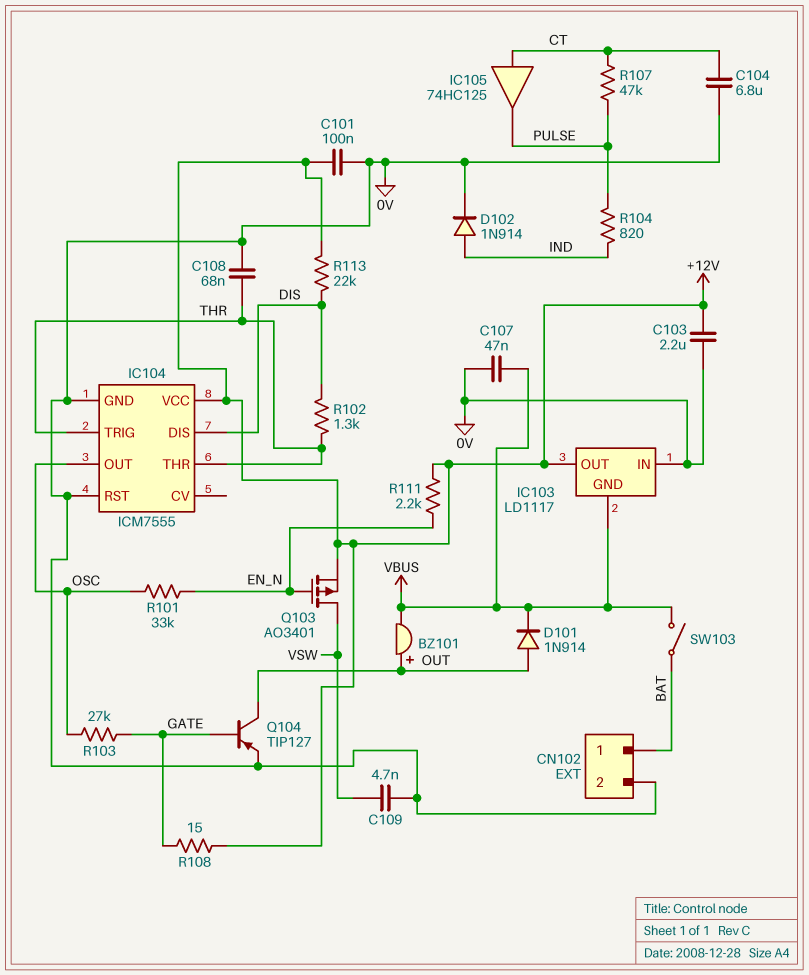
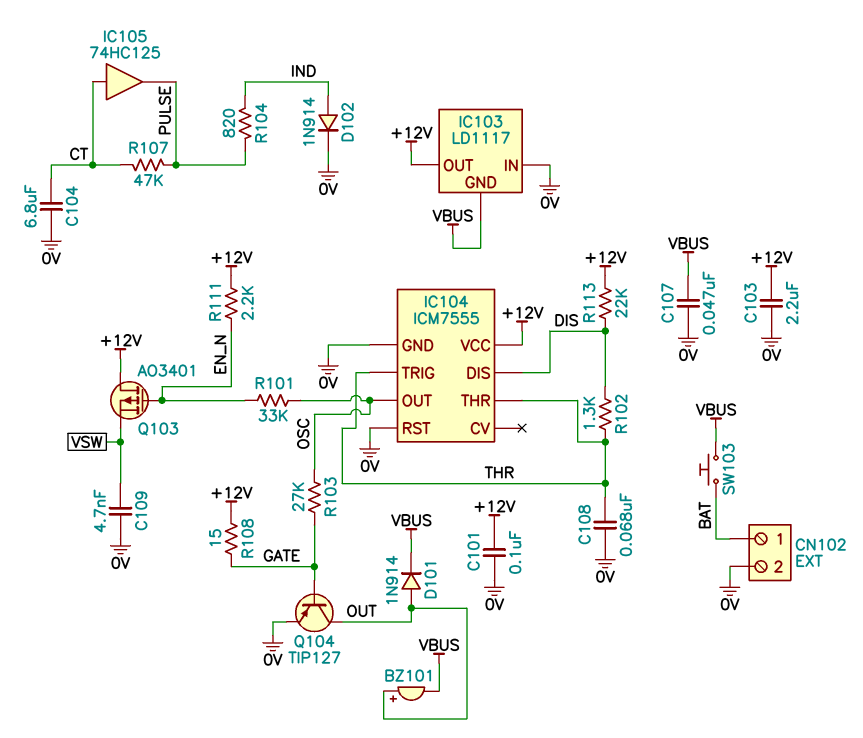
Q103: PMOS AO3401 (G EN_N, D VSW, S +12V) -> PMOS AO3401 (G EN_N, D +12V, S VSW)
SW103: switch (BAT, VBUS) -> button (BAT, VBUS)

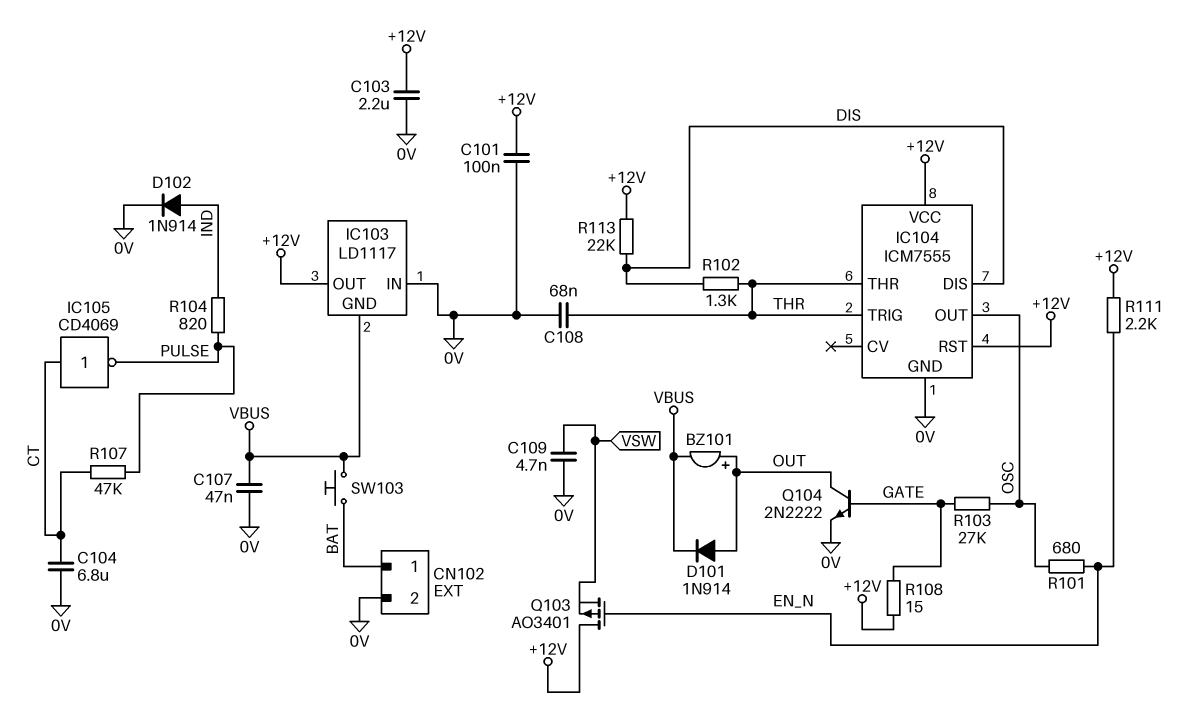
IC104 pin RST: 0V -> +12V
IC105: buffer 74HC125 (in CT, out PULSE) -> NOT CD4069 (in CT, out PULSE)
Q104: PNP TIP127 (B GATE, C OUT, E 0V) -> NPN 2N2222 (B GATE, C OUT, E 0V)
R101: 33k (EN_N, OSC) -> 680 (EN_N, OSC)

